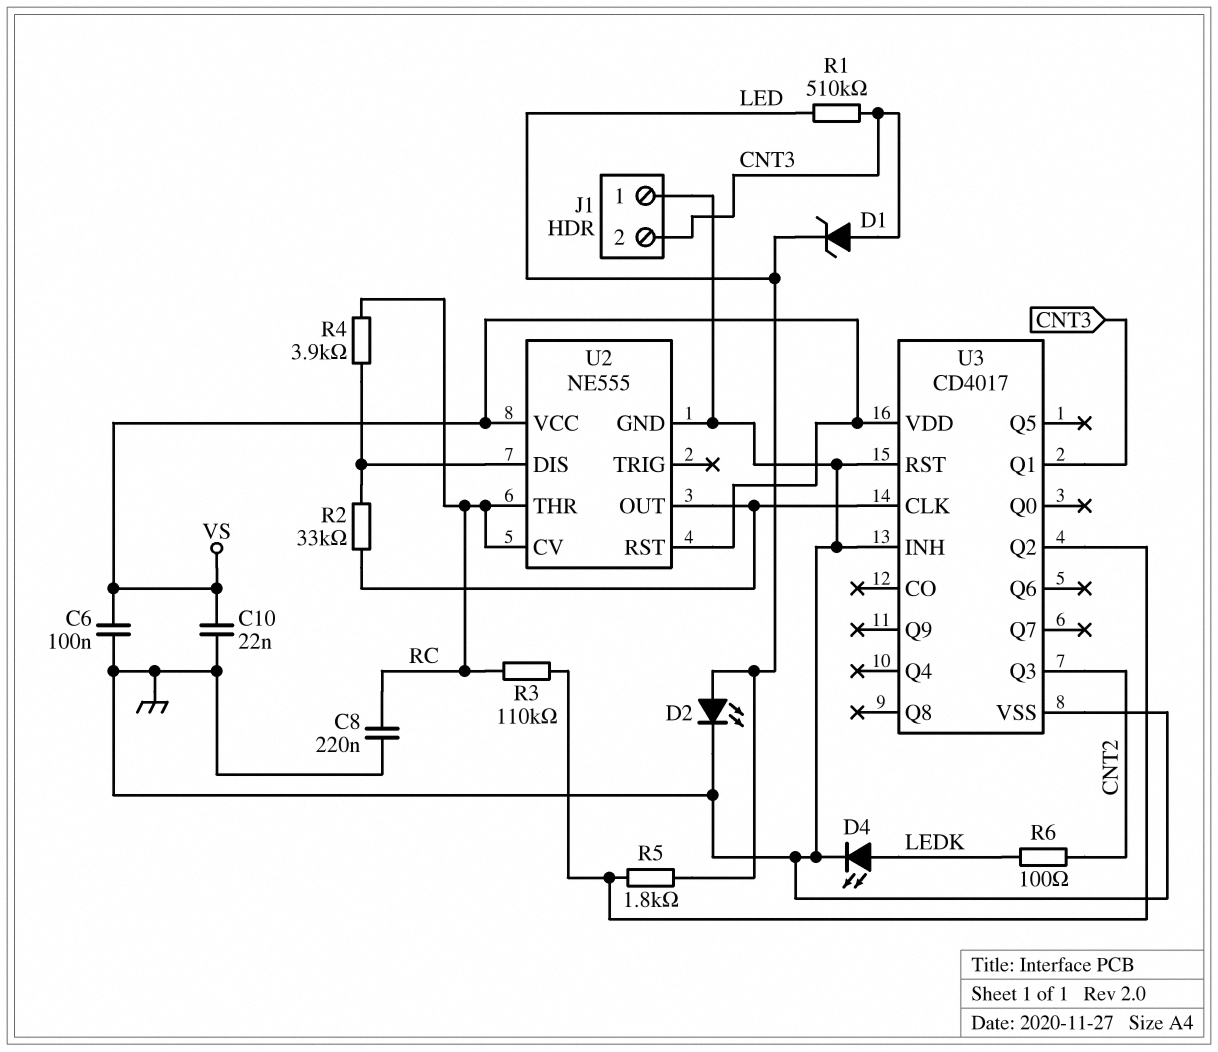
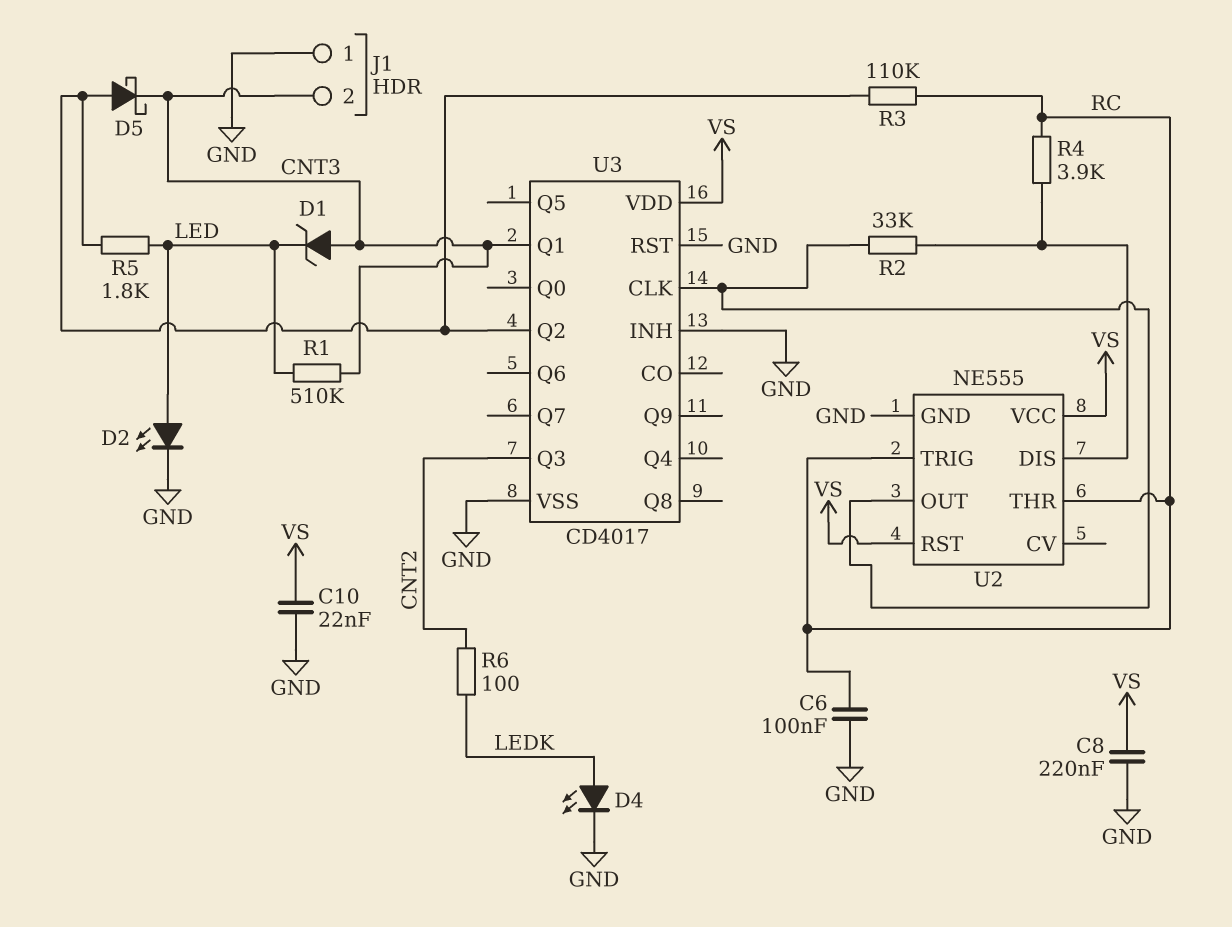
C6: 100nF (GND, VS) -> 100nF (GND, RC)
C8: 220nF (GND, RC) -> 220nF (GND, VS)
D5: none -> schottky (A U3/Q2, K CNT3)
U2 pin CV: RC -> none
U2 pin TRIG: none -> RC

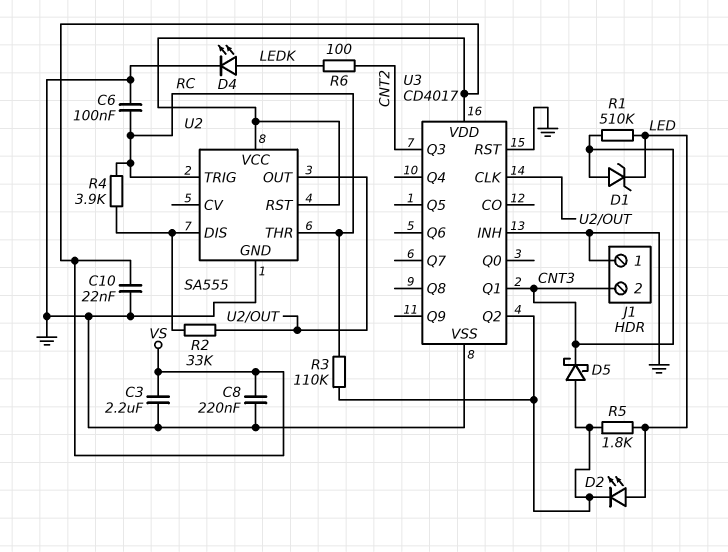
C3: none -> 2.2uF (GND, VS)
D2: LED (A LED, K GND) -> LED (A LED, K U3/Q2)
U2: NE555 -> SA555

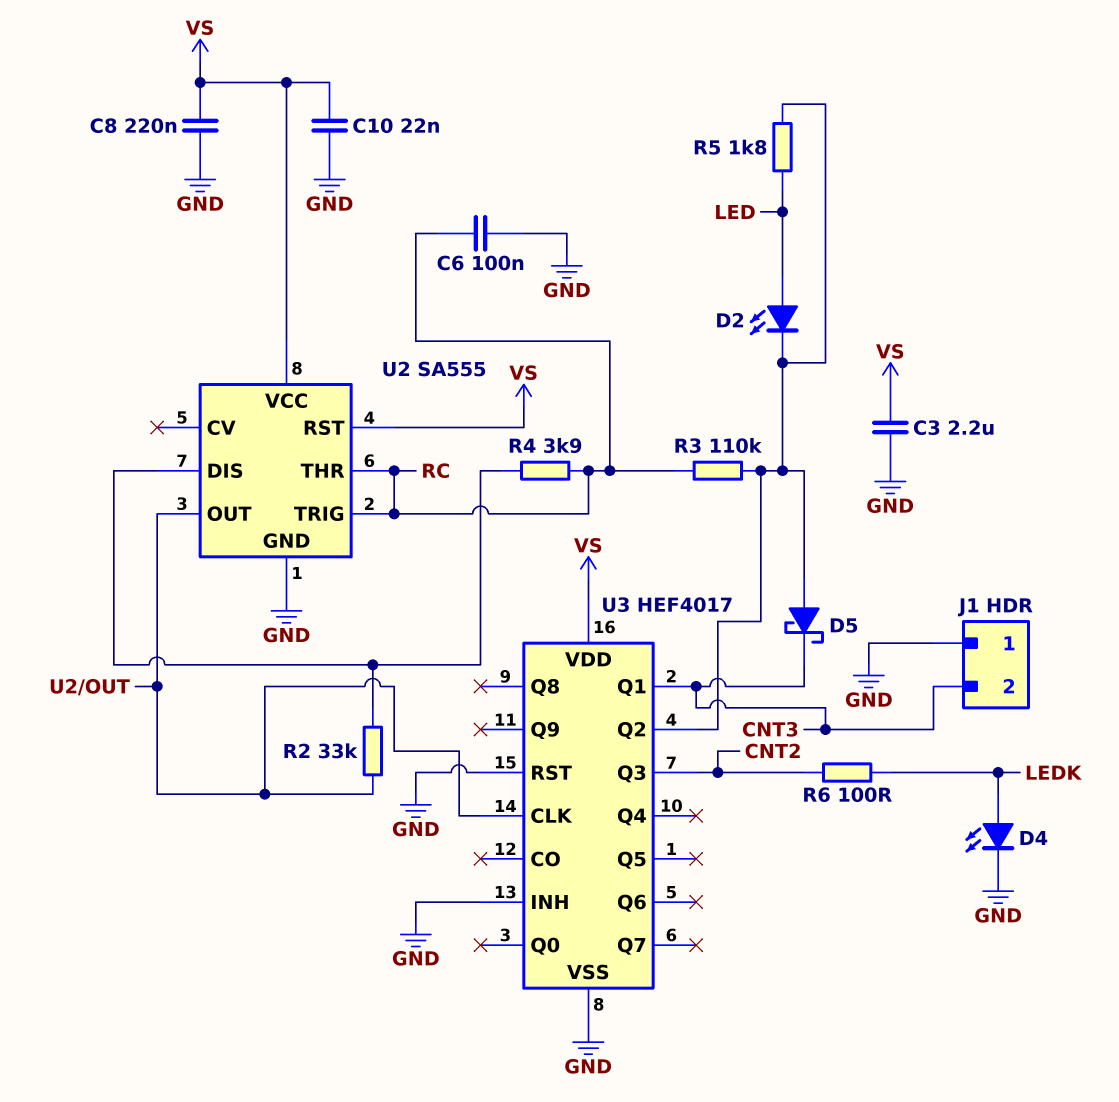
D1: zener (A CNT3, K LED) -> none
R1: 510k (CNT3, LED) -> none
U3: CD4017 -> HEF4017

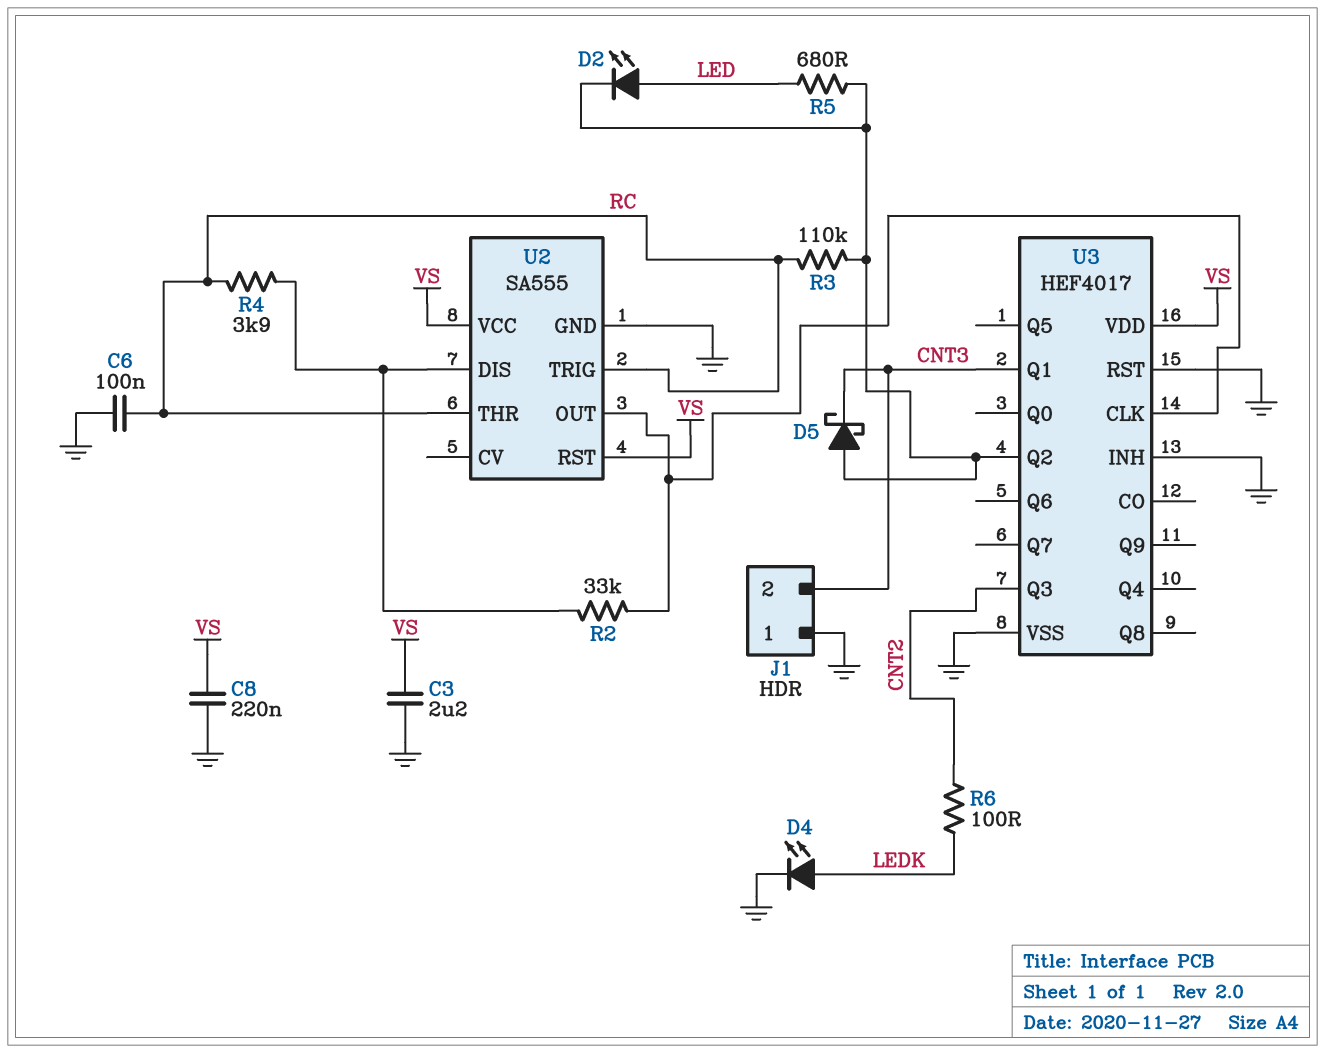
C10: 22nF (GND, VS) -> none
R5: 1.8k (LED, U3/Q2) -> 680 (LED, U3/Q2)

